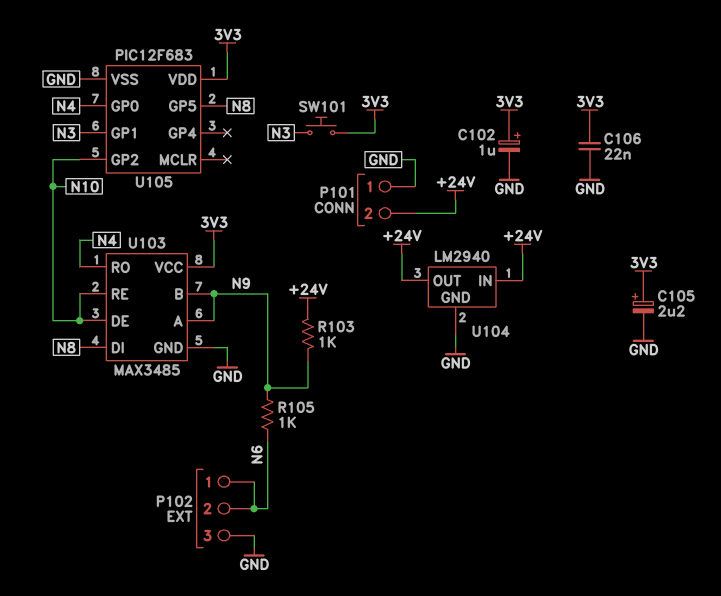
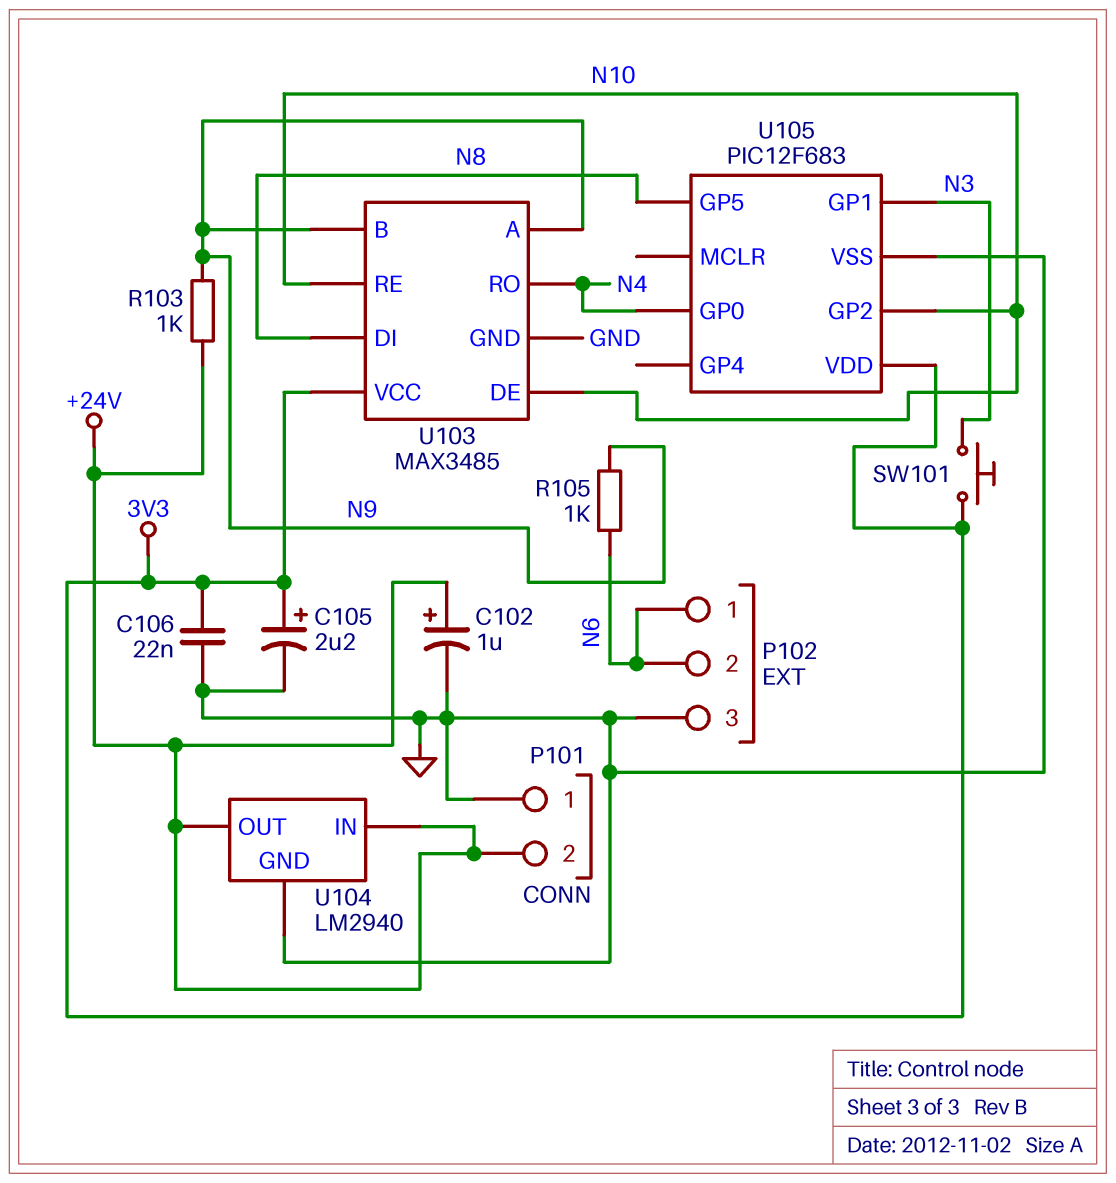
C102: 1uF (plus 3V3, minus GND) -> 1uF (plus +24V, minus GND)

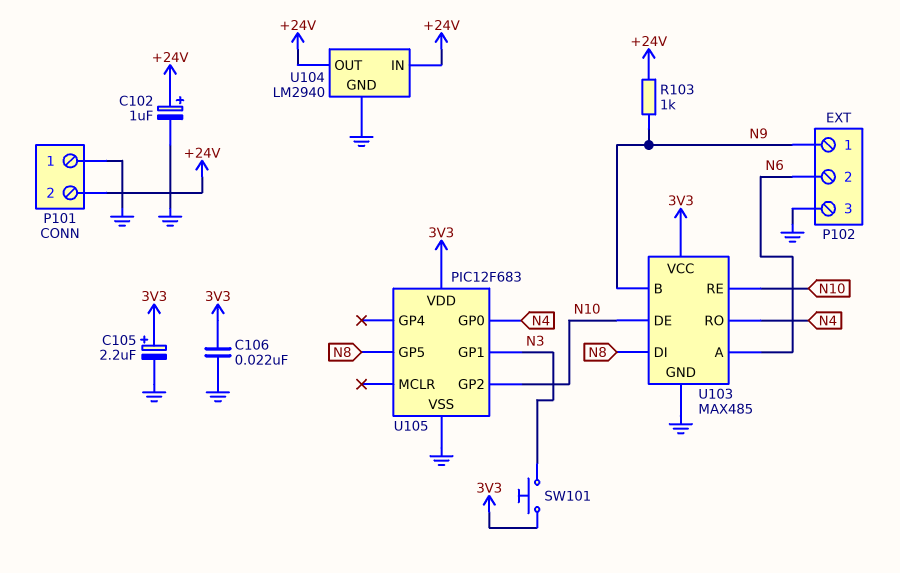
P102 pin 1: N6 -> N9
R105: 1k (N6, N9) -> none
U103: MAX3485 -> MAX485
U103 pin A: N9 -> N6

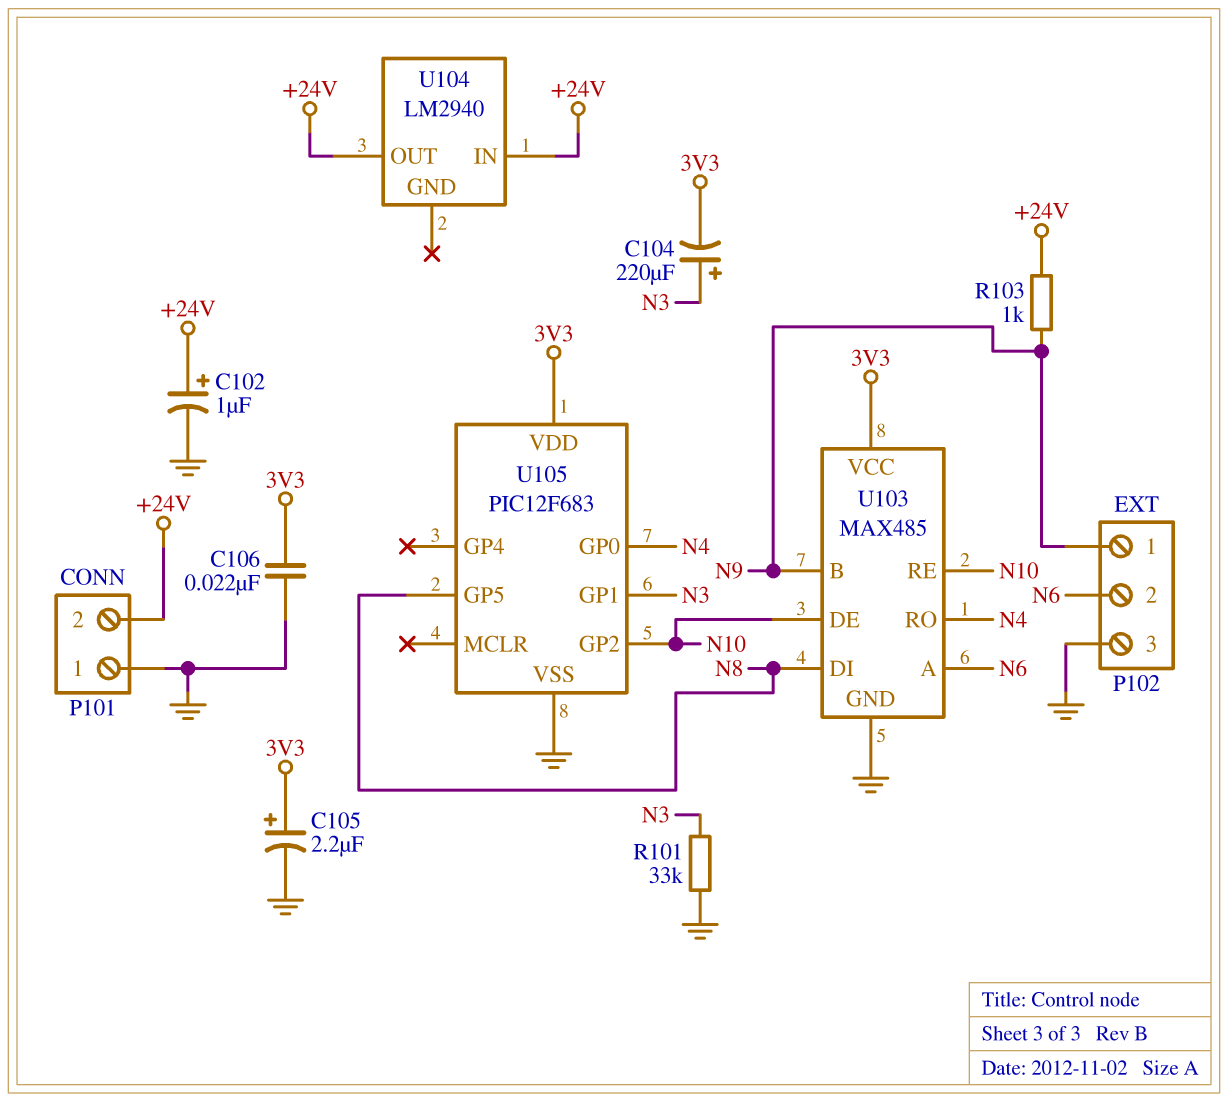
C104: none -> 220uF (plus N3, minus 3V3)
R101: none -> 33k (GND, N3)
SW101: button (3V3, N3) -> none
U104 pin GND: GND -> none

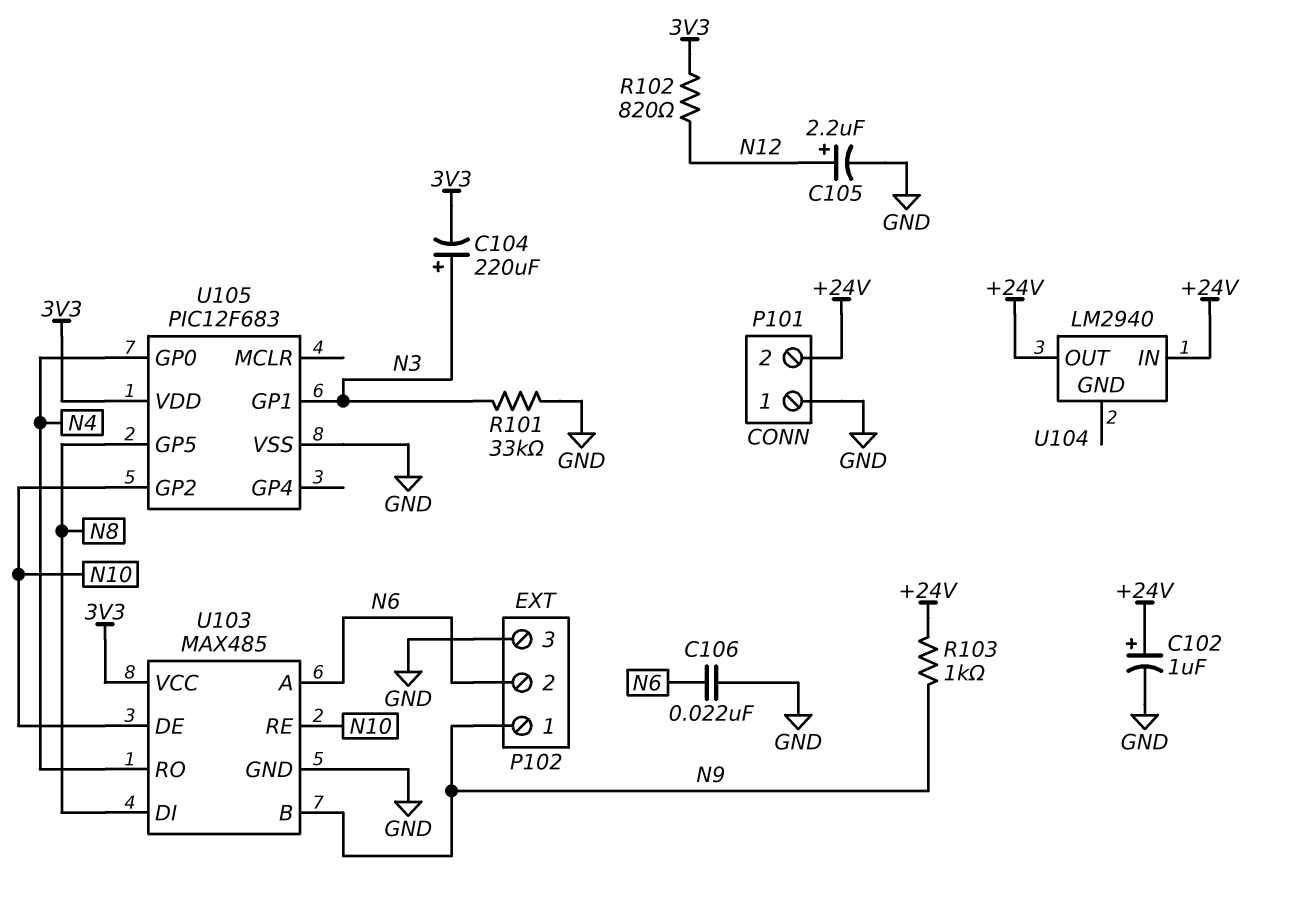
C105: 2.2uF (plus 3V3, minus GND) -> 2.2uF (plus N12, minus GND)
C106: 22nF (3V3, GND) -> 22nF (GND, N6)
R102: none -> 820 (3V3, N12)

